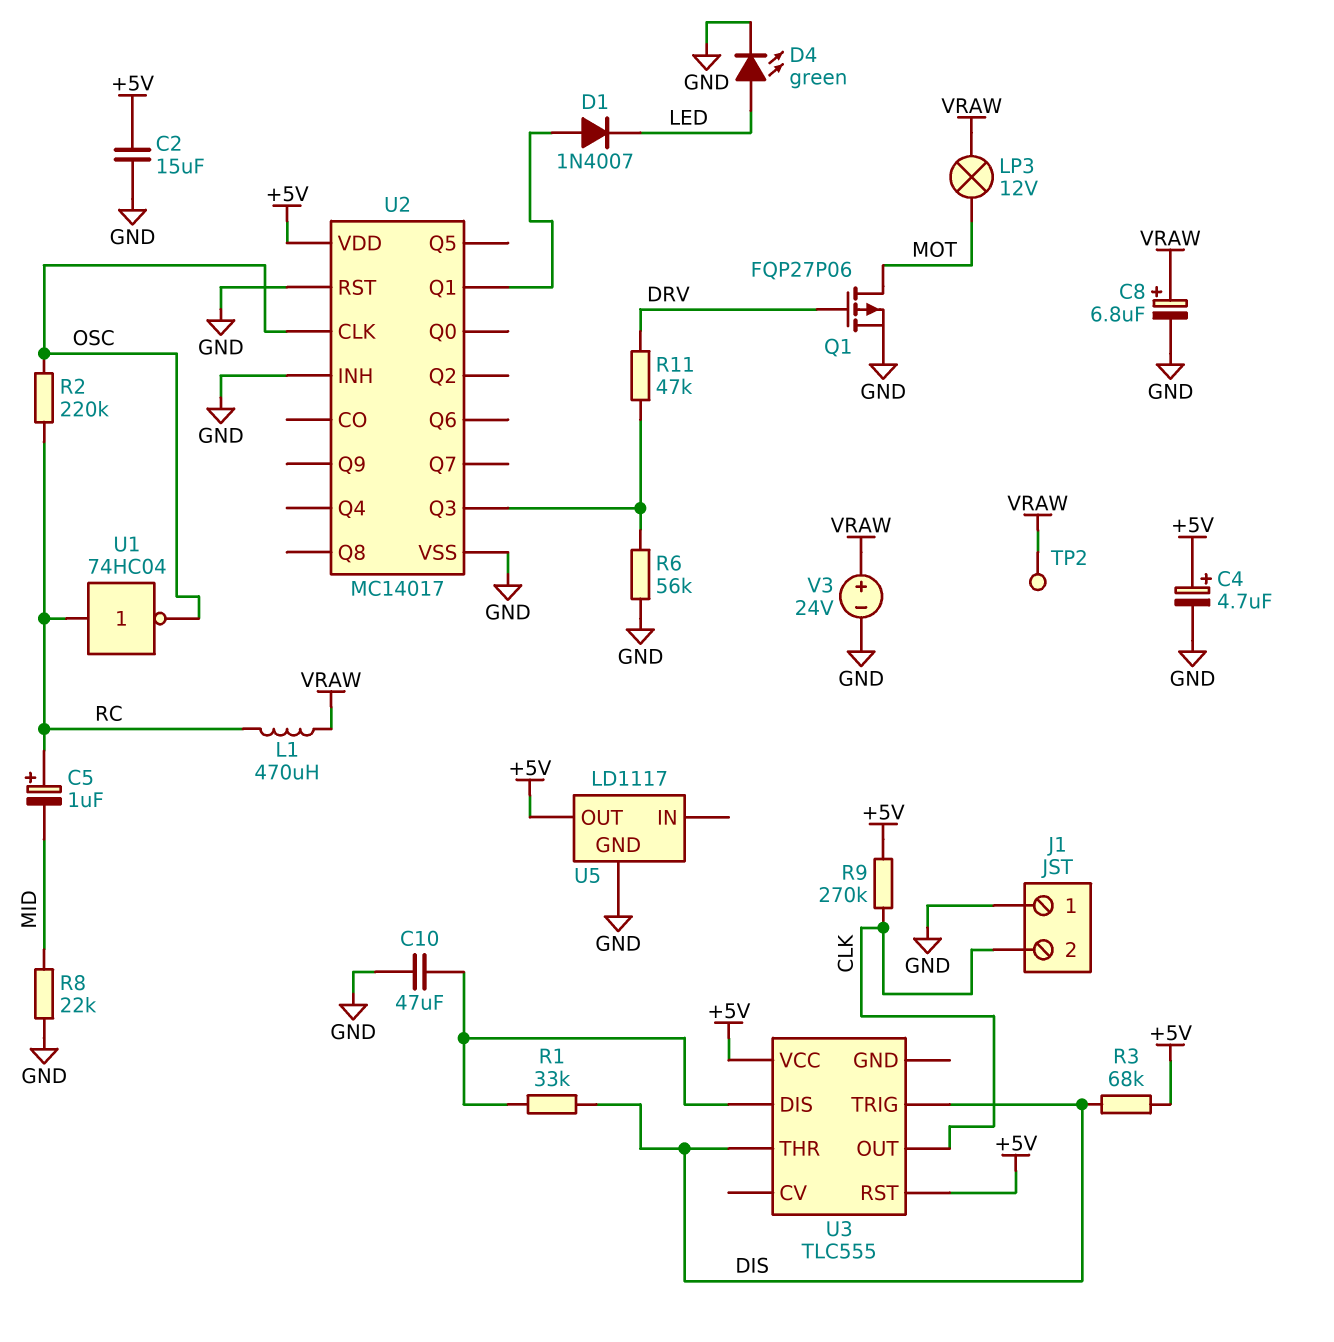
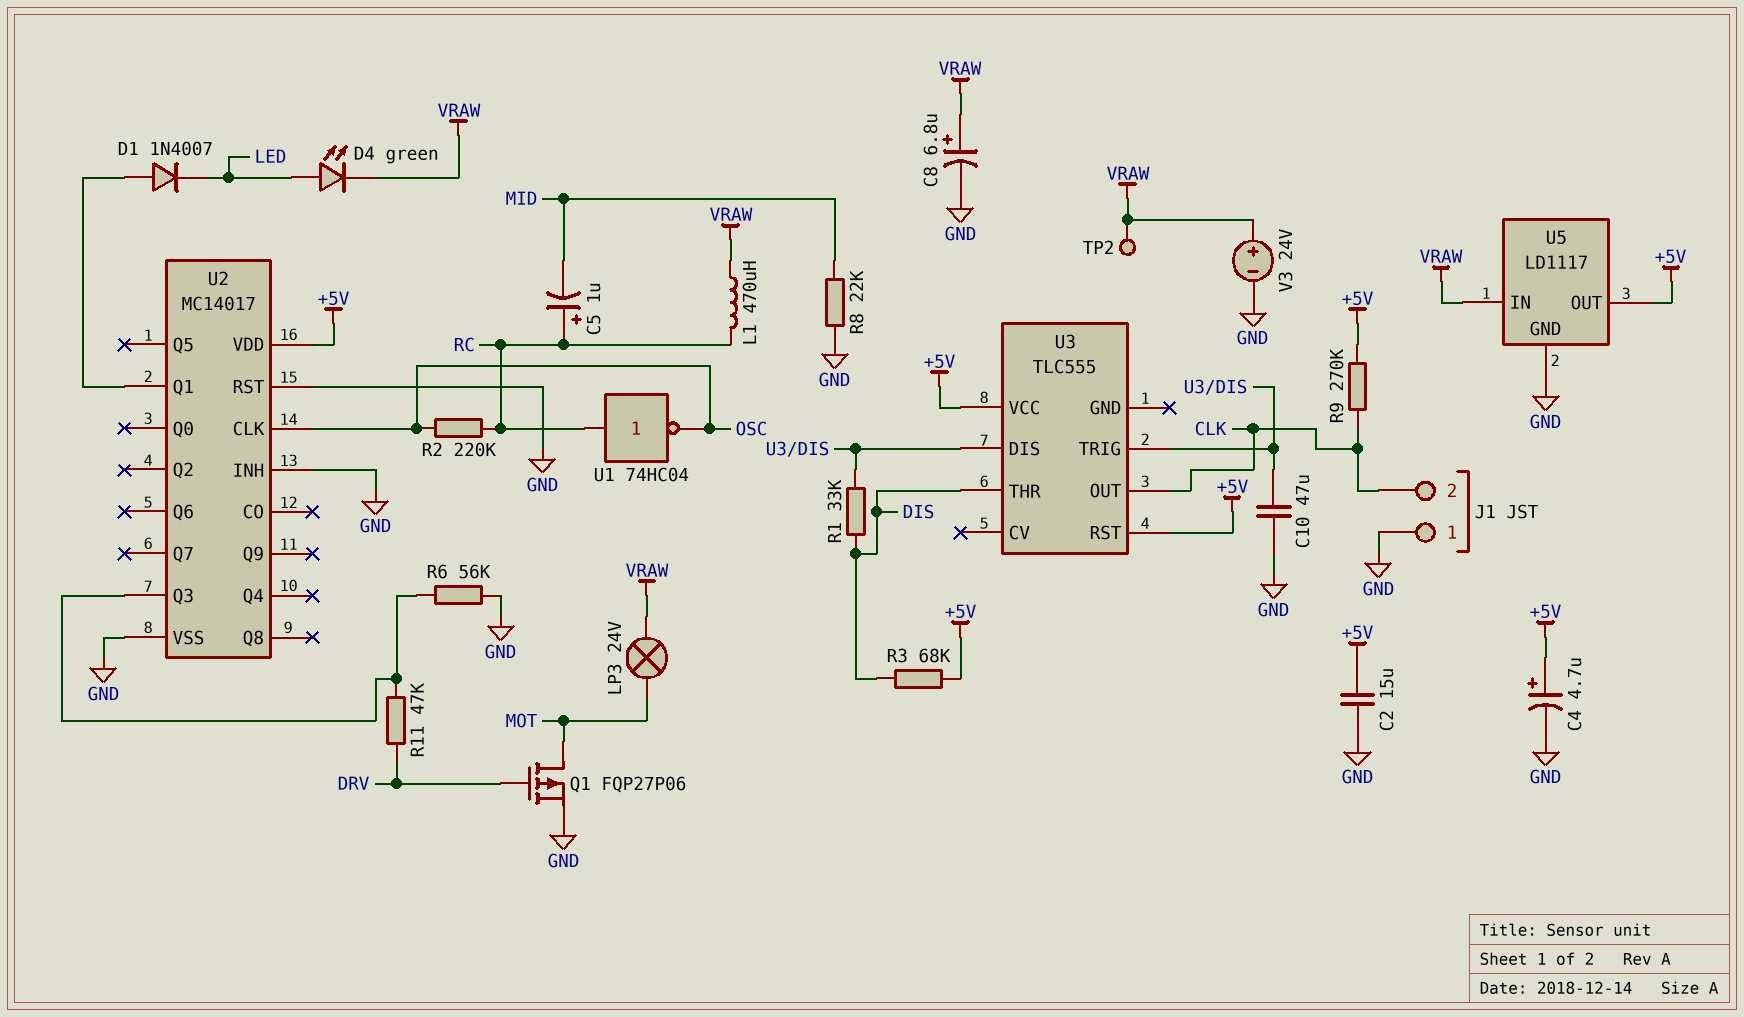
D4: LED green (A LED, K GND) -> LED green (A LED, K VRAW)
LP3: lamp 12V (MOT, VRAW) -> lamp 24V (MOT, VRAW)
U3 pin TRIG: DIS -> U3/DIS
U5 pin IN: none -> VRAW

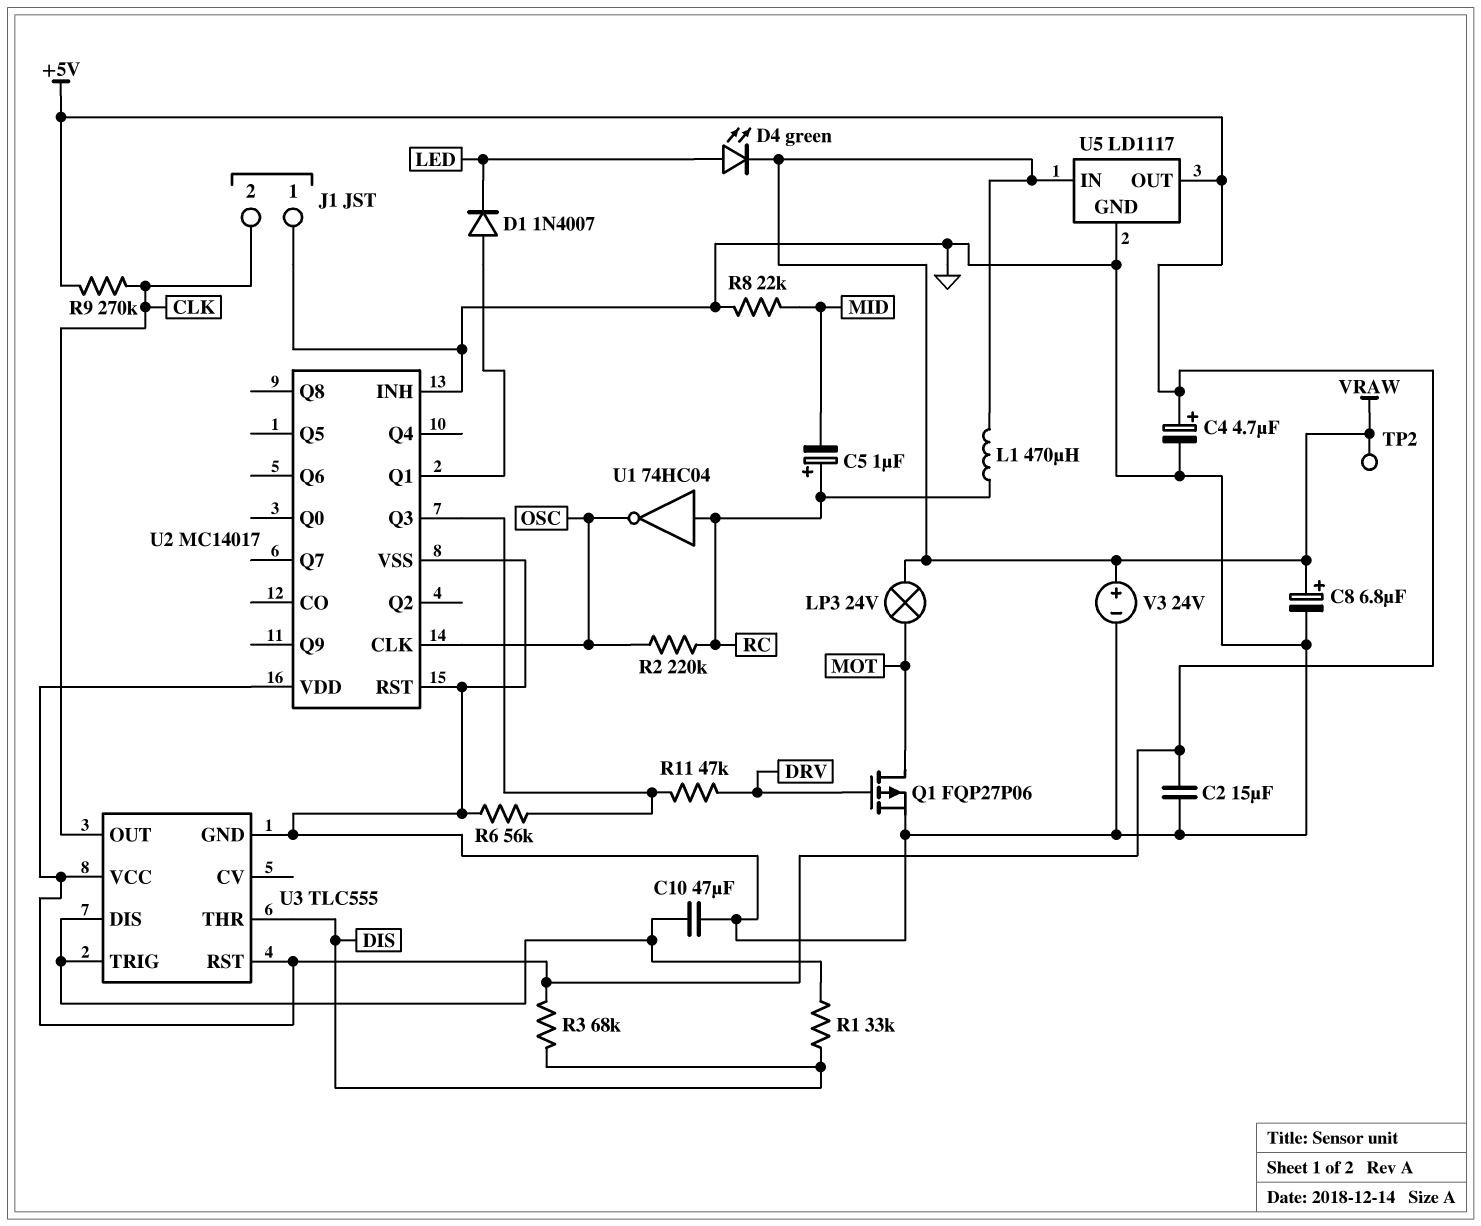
U3 pin GND: none -> GND

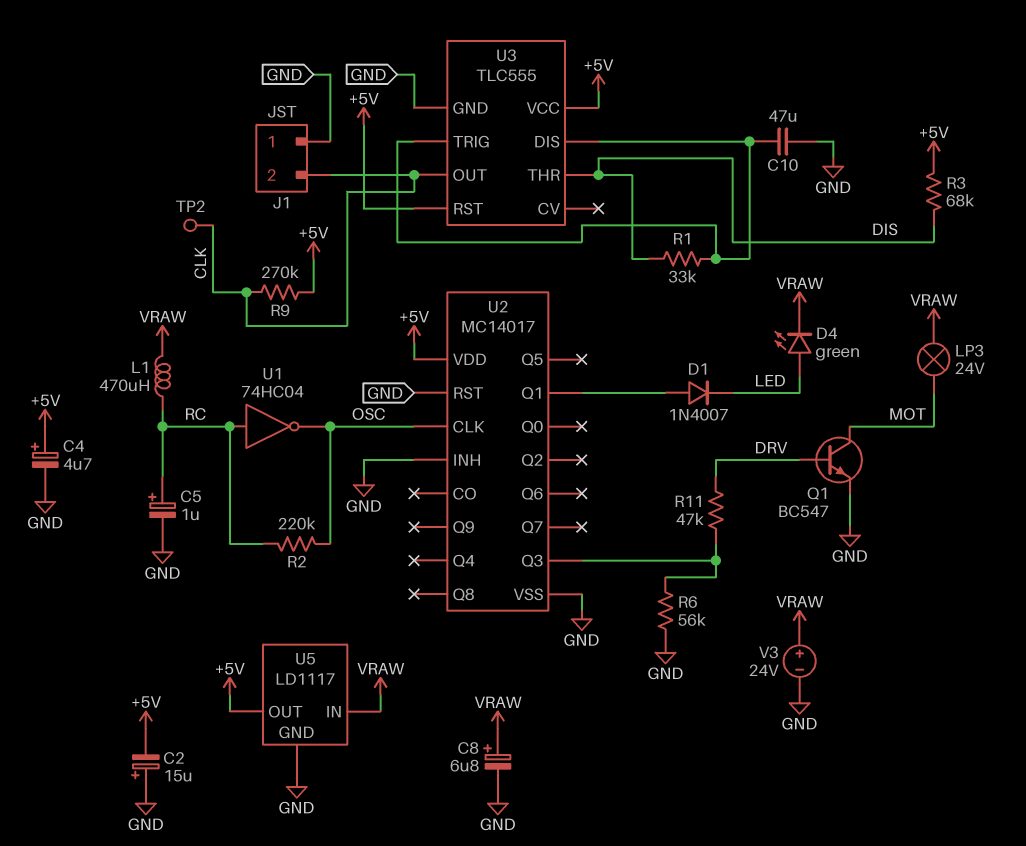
C2: 15uF (+5V, GND) -> 15uF (plus GND, minus +5V)
C5: 1uF (plus RC, minus MID) -> 1uF (plus RC, minus GND)
Q1: PMOS FQP27P06 (G DRV, D MOT, S GND) -> NPN BC547 (B DRV, C MOT, E GND)
R8: 22k (GND, MID) -> none
TP2: test point (VRAW) -> test point (CLK)

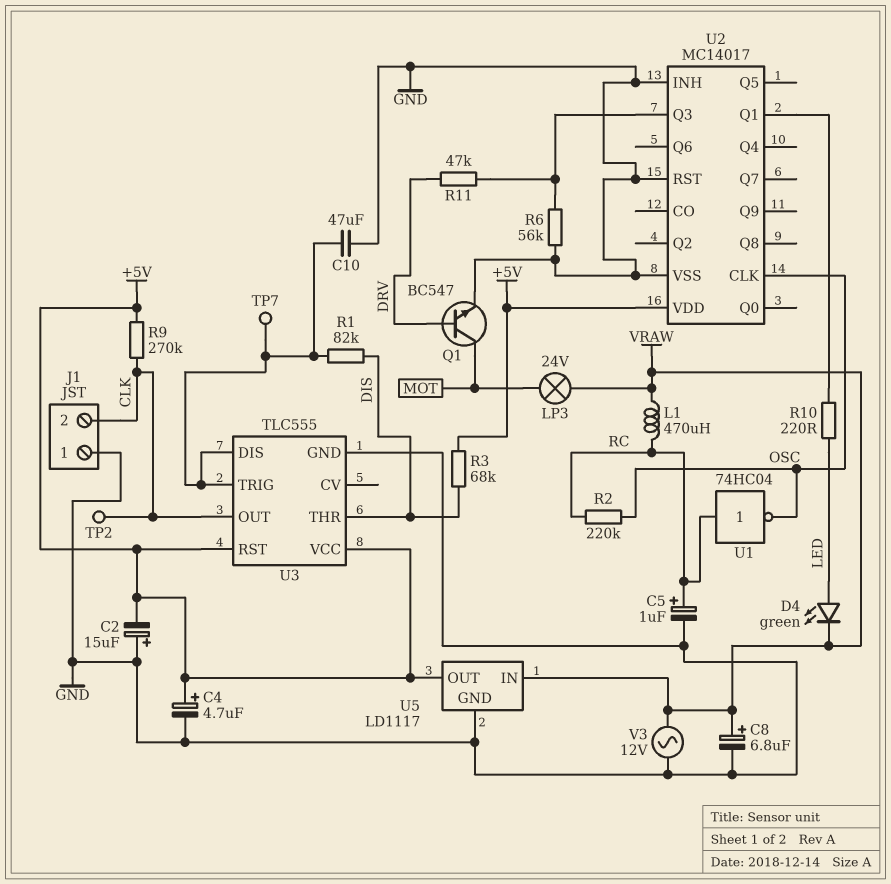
D1: diode 1N4007 (A U2/Q1, K LED) -> none
R1: 33k (DIS, U3/DIS) -> 82k (DIS, U3/DIS)
R10: none -> 220 (LED, U2/Q1)
TP7: none -> test point (U3/DIS)
V3: 24V (plus VRAW, minus GND) -> AC 12V (GND, VRAW)

